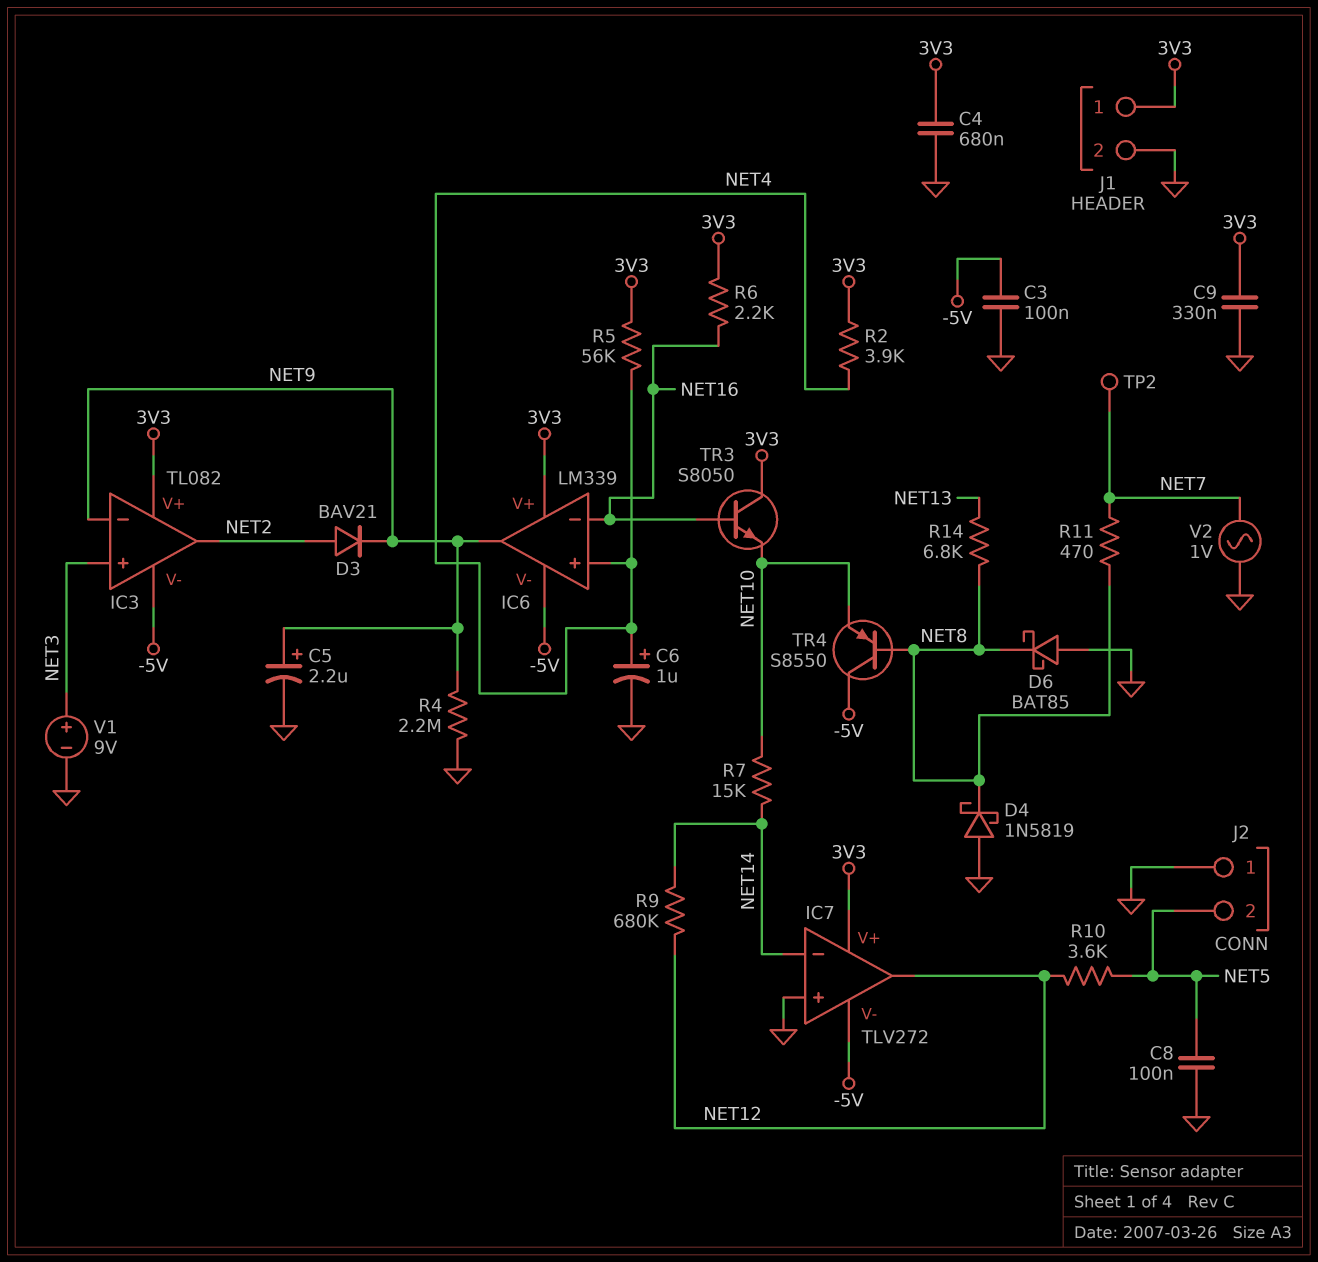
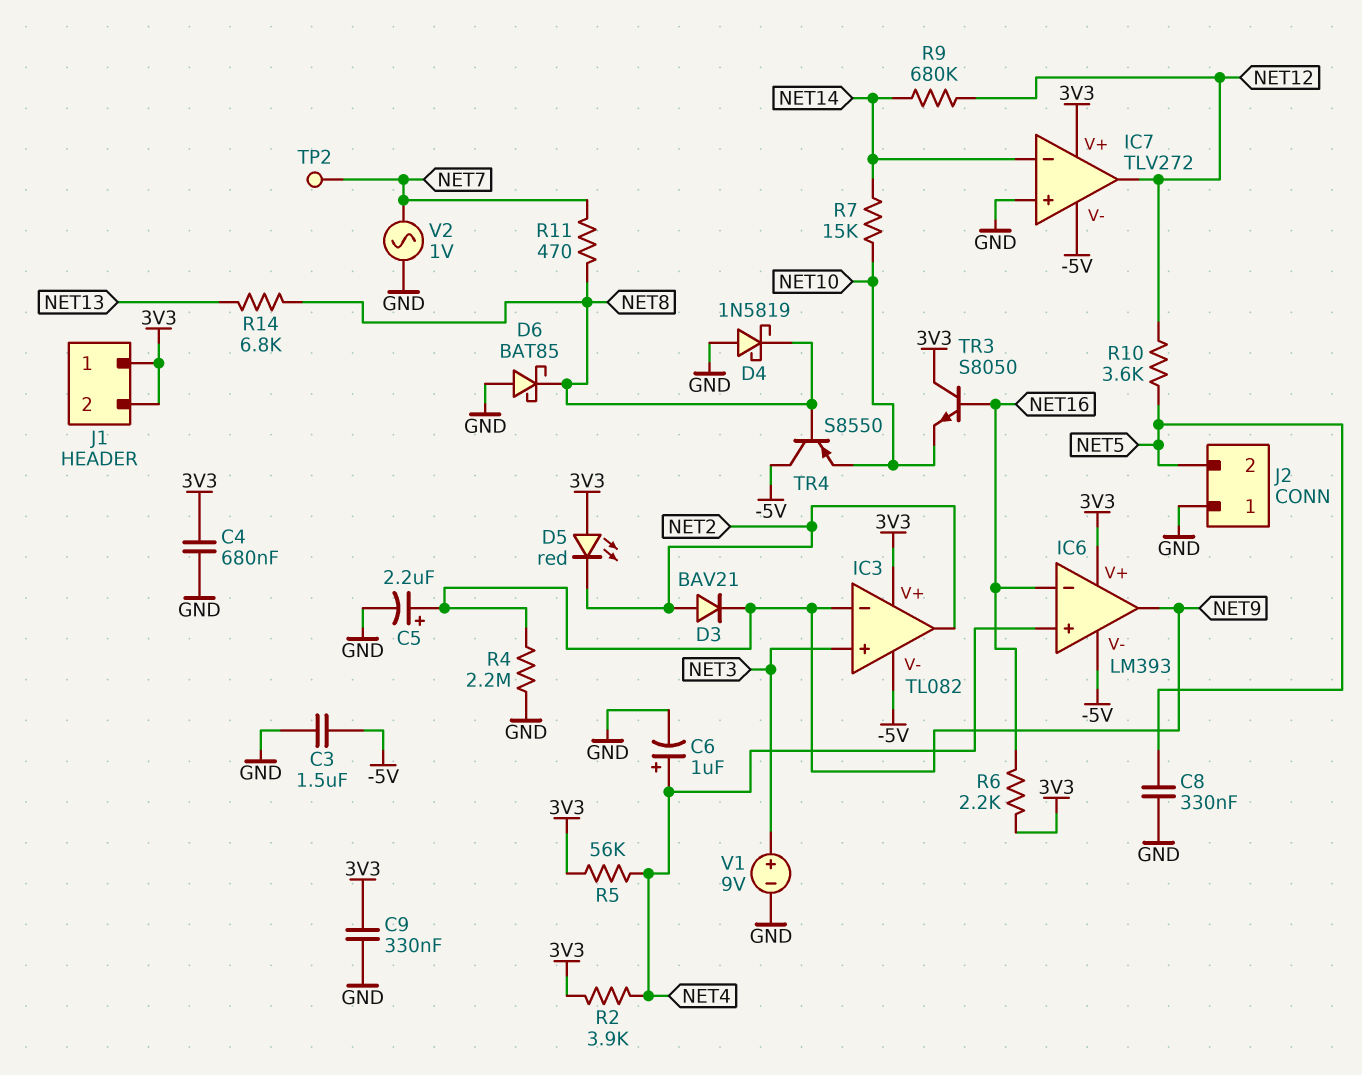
C3: 100nF (-5V, GND) -> 1.5uF (-5V, GND)
C8: 100nF (GND, NET5) -> 330nF (GND, NET5)
D5: none -> LED red (A 3V3, K NET2)
IC6: LM339 -> LM393
J1 pin 2: GND -> 3V3

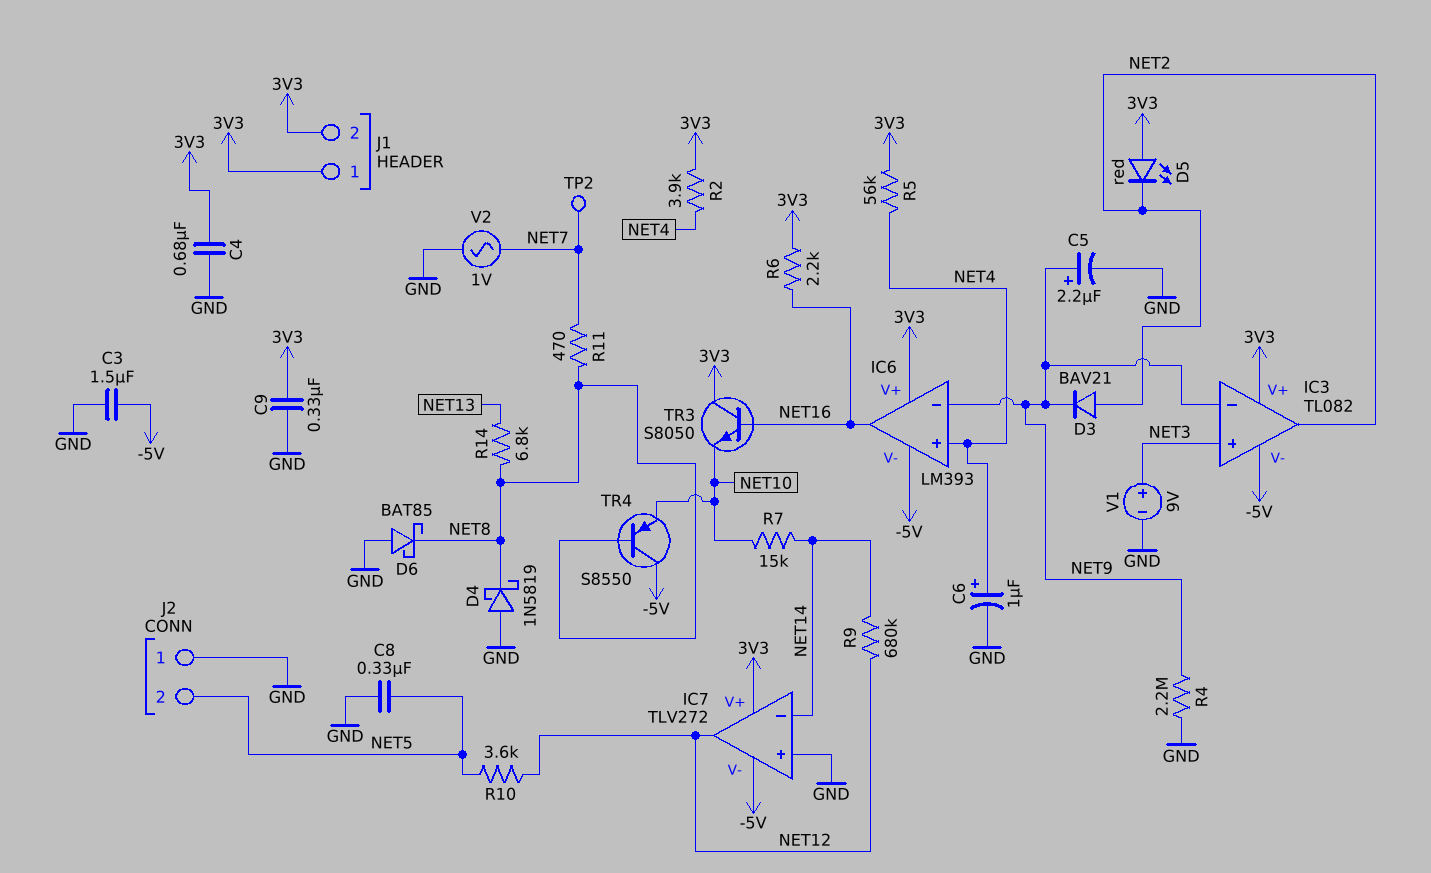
IC6 pin in-: NET16 -> NET9
IC6 pin out: NET9 -> NET16

